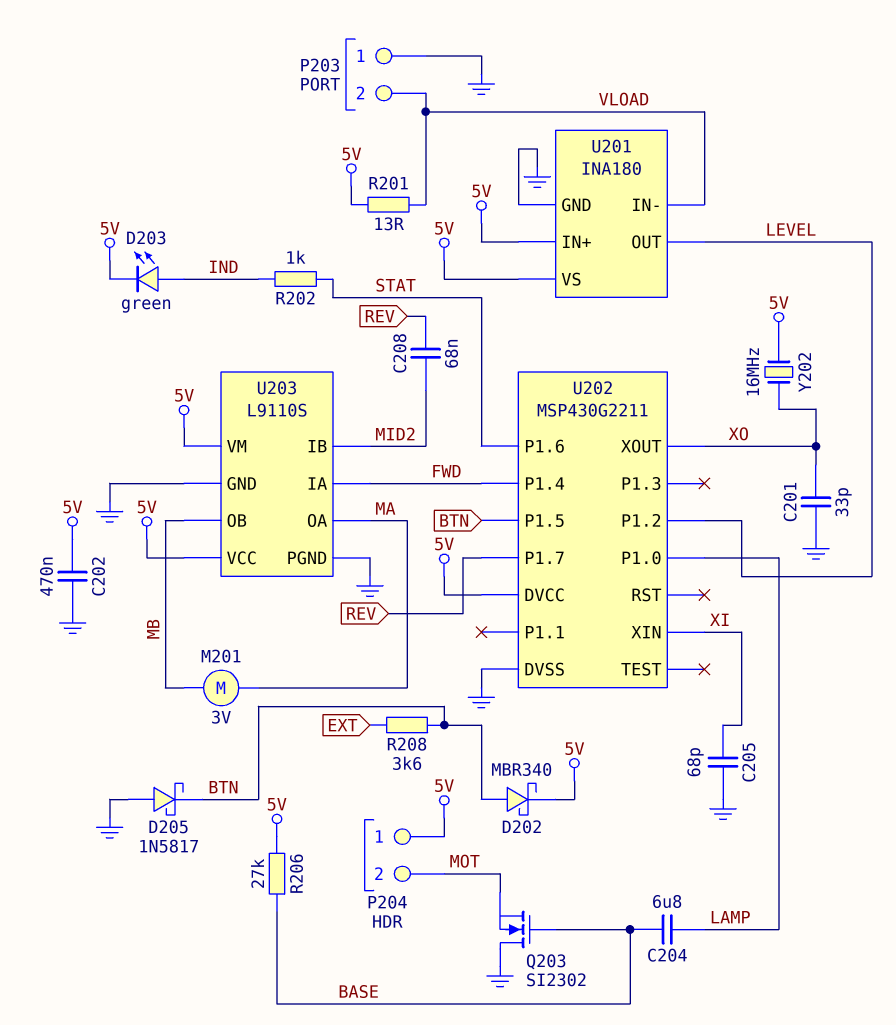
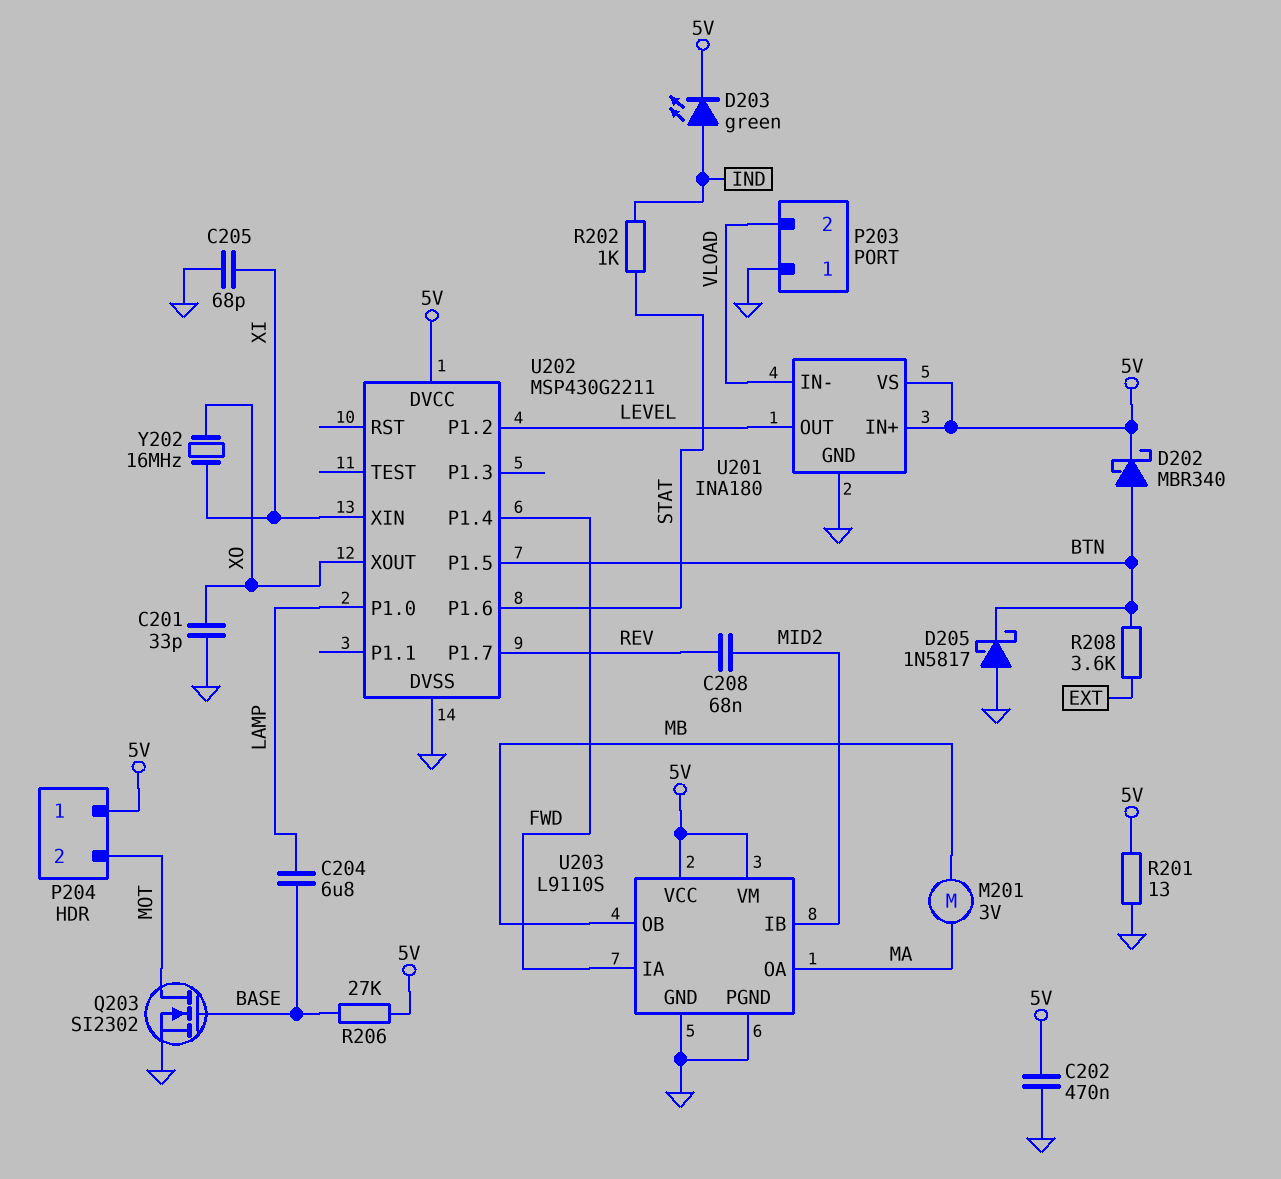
Q203: NMOS SI2302 (G BASE, D GND, S MOT) -> NMOS SI2302 (G BASE, D MOT, S GND)
R201: 13 (5V, VLOAD) -> 13 (5V, GND)
Y202: 16MHz (5V, XO) -> 16MHz (XI, XO)

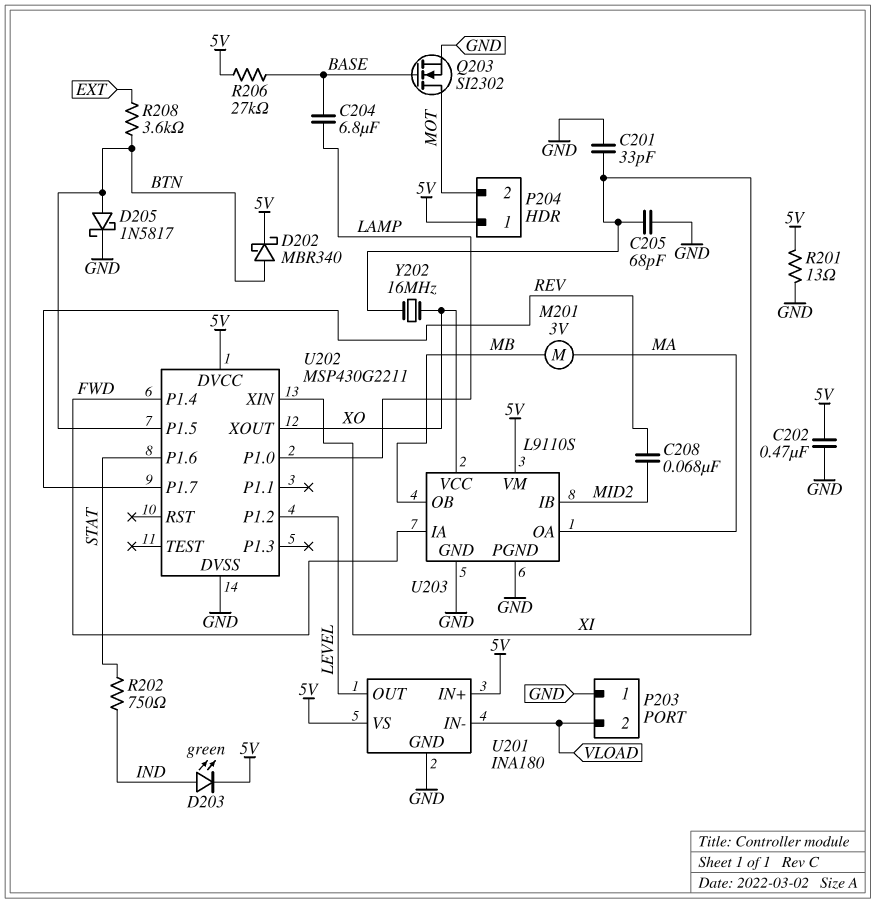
C201: 33pF (GND, XO) -> 33pF (GND, XI)
D205: schottky 1N5817 (A GND, K BTN) -> schottky 1N5817 (A BTN, K GND)
R202: 1k (IND, STAT) -> 750 (IND, STAT)
U203 pin VCC: 5V -> XO

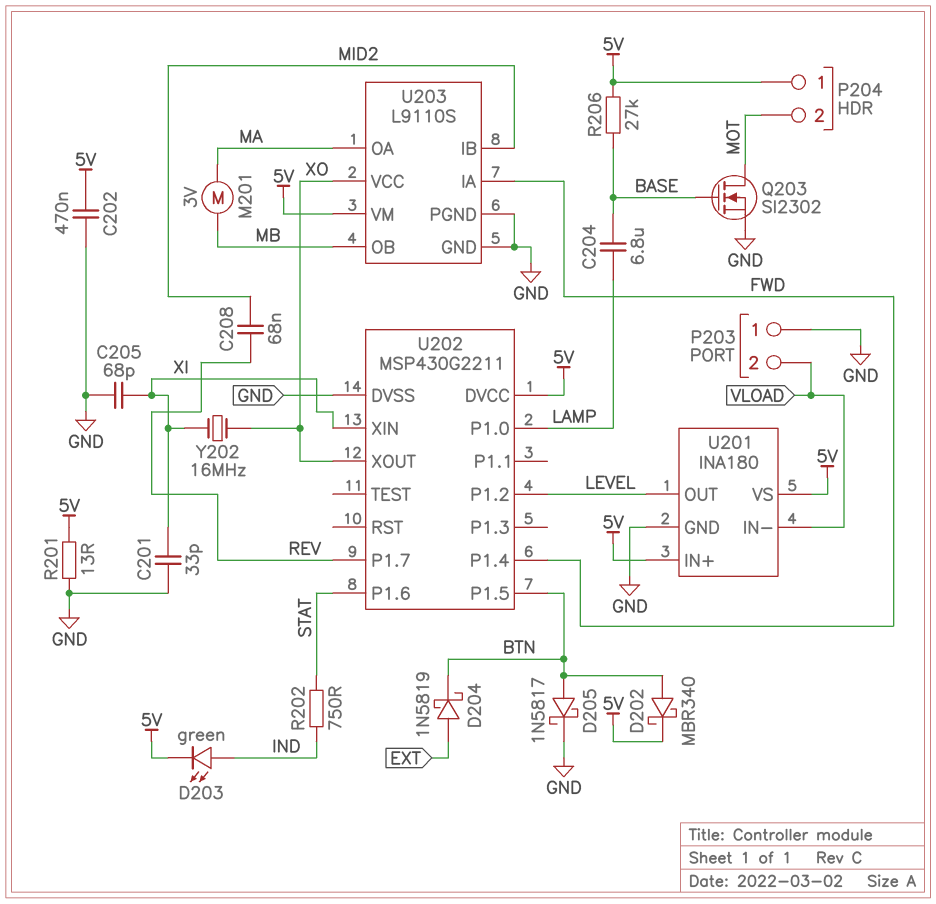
D204: none -> schottky 1N5819 (A EXT, K BTN)
R208: 3.6k (BTN, EXT) -> none

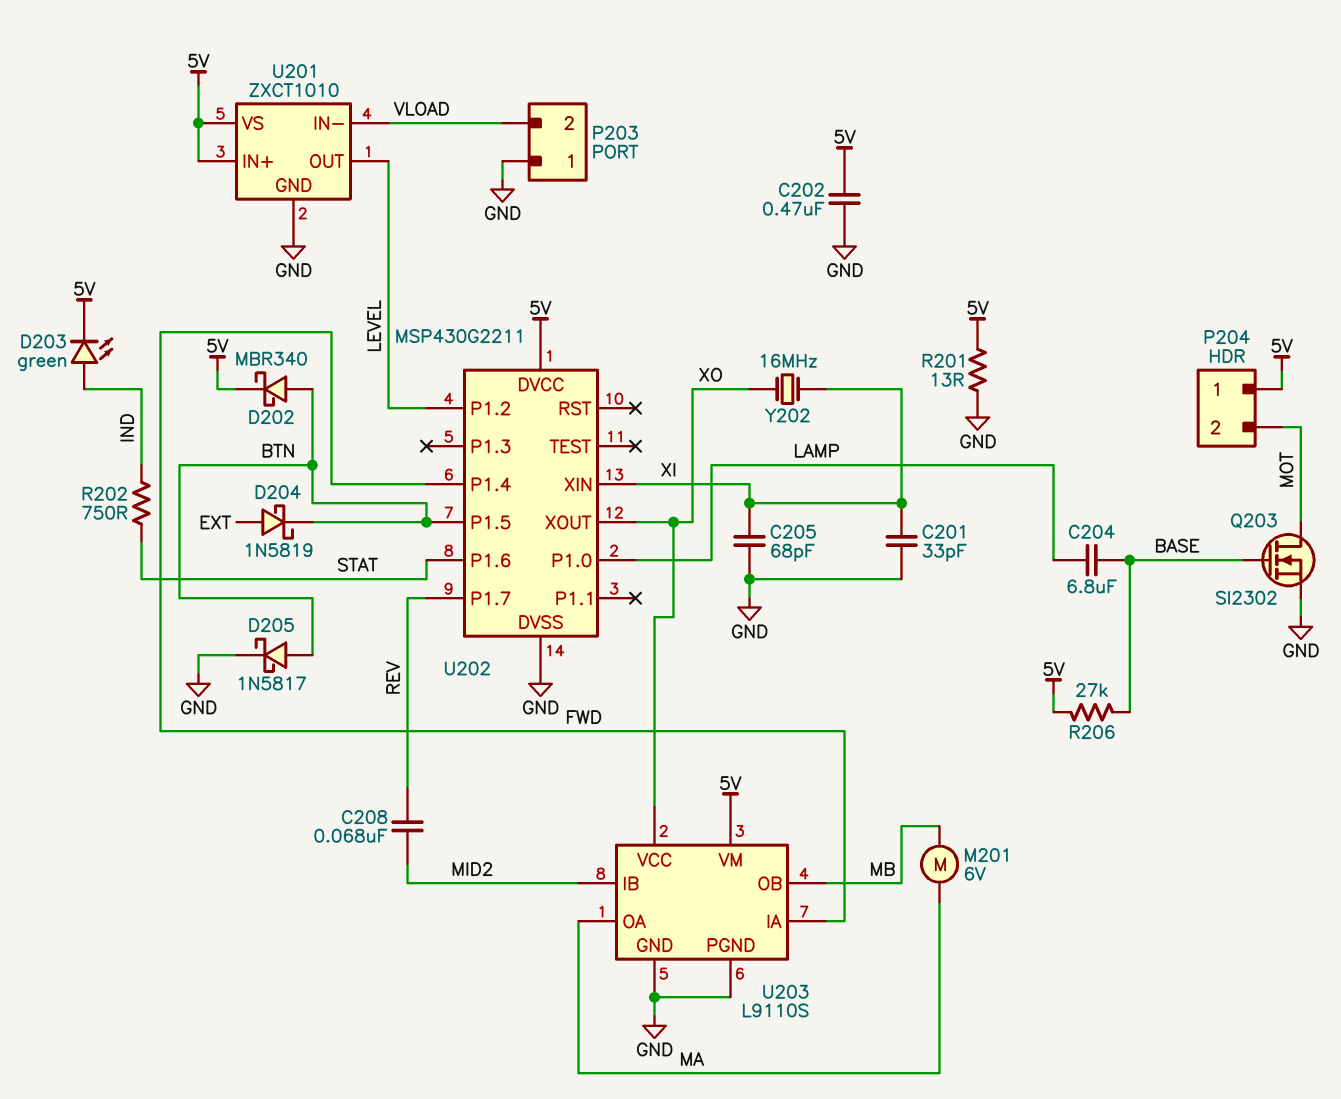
M201: motor 3V (MA, MB) -> motor 6V (MA, MB)
U201: INA180 -> ZXCT1010

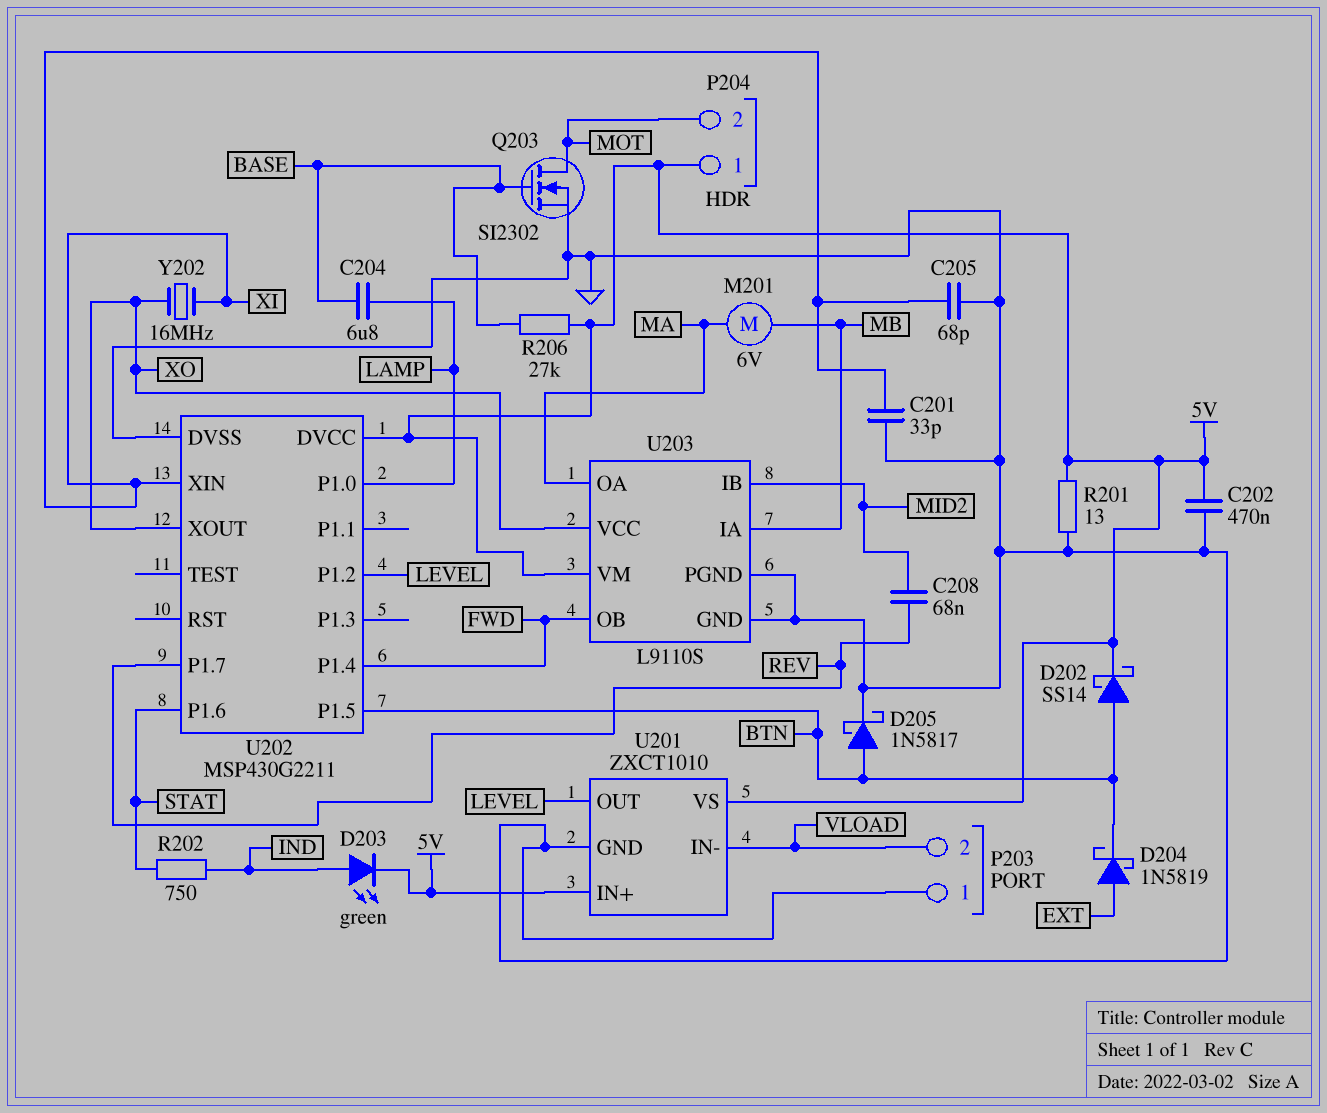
D202: schottky MBR340 (A BTN, K 5V) -> schottky SS14 (A BTN, K 5V)
U203 pin IA: FWD -> MB
U203 pin OB: MB -> FWD

